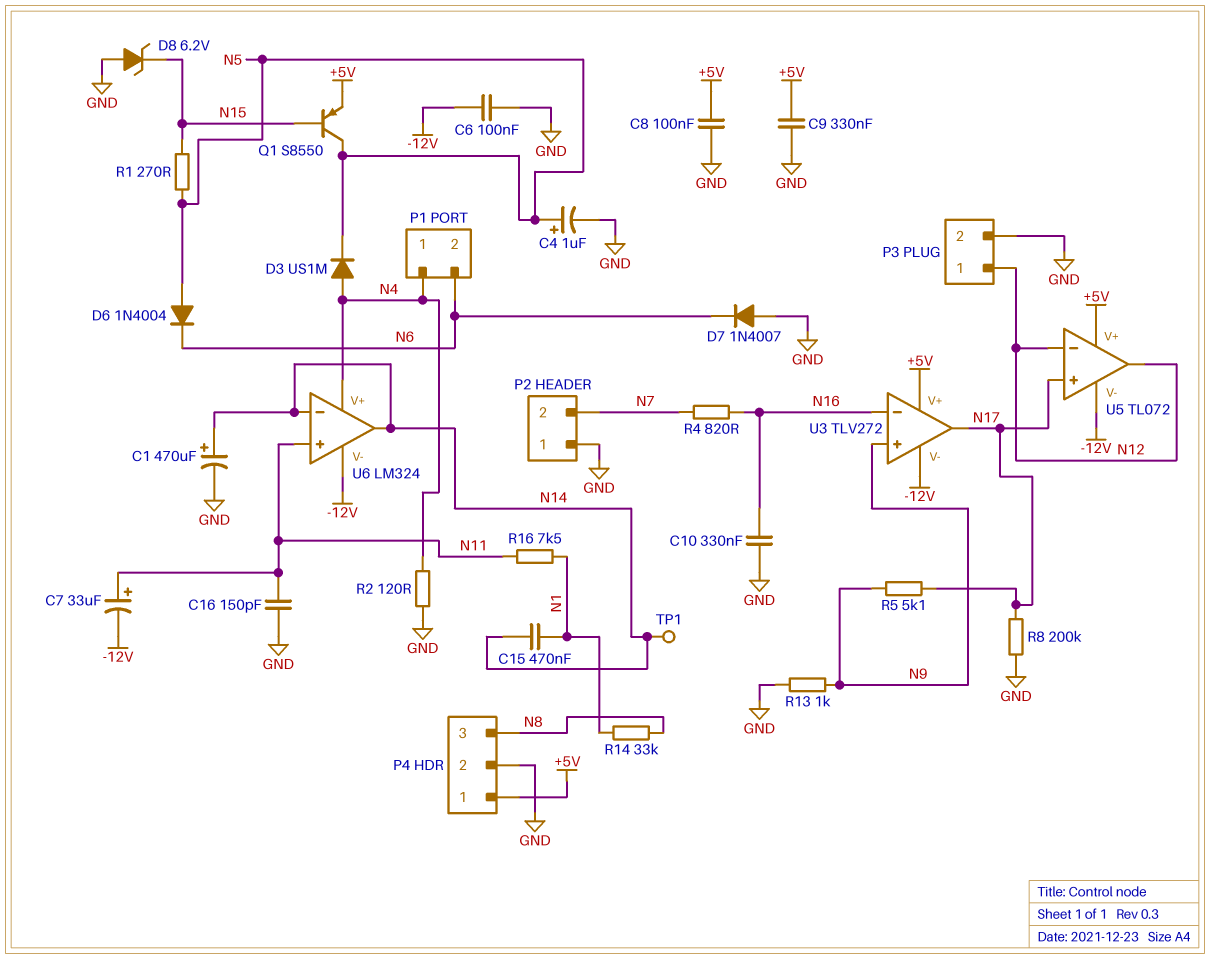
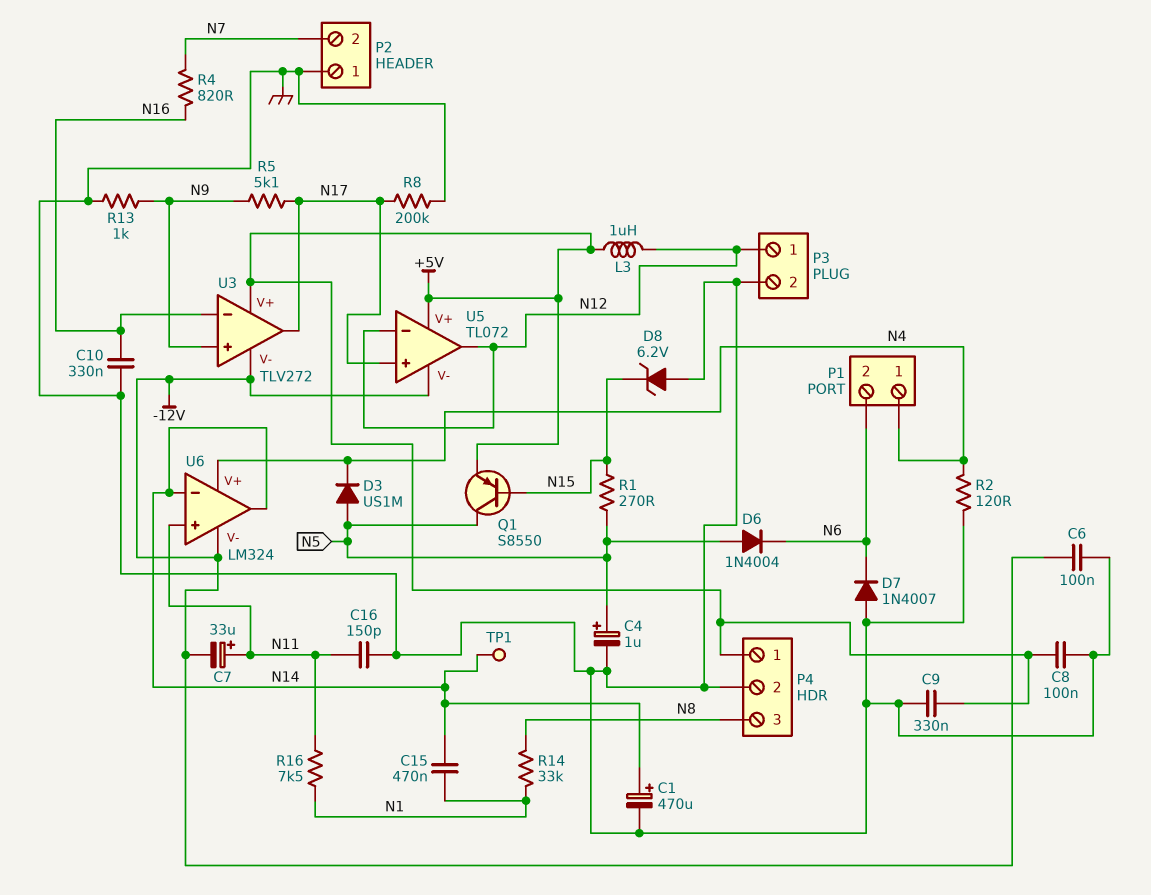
D3: diode US1M (A N4, K N5) -> diode US1M (A N5, K N4)
L3: none -> 1uH (+5V, N12)

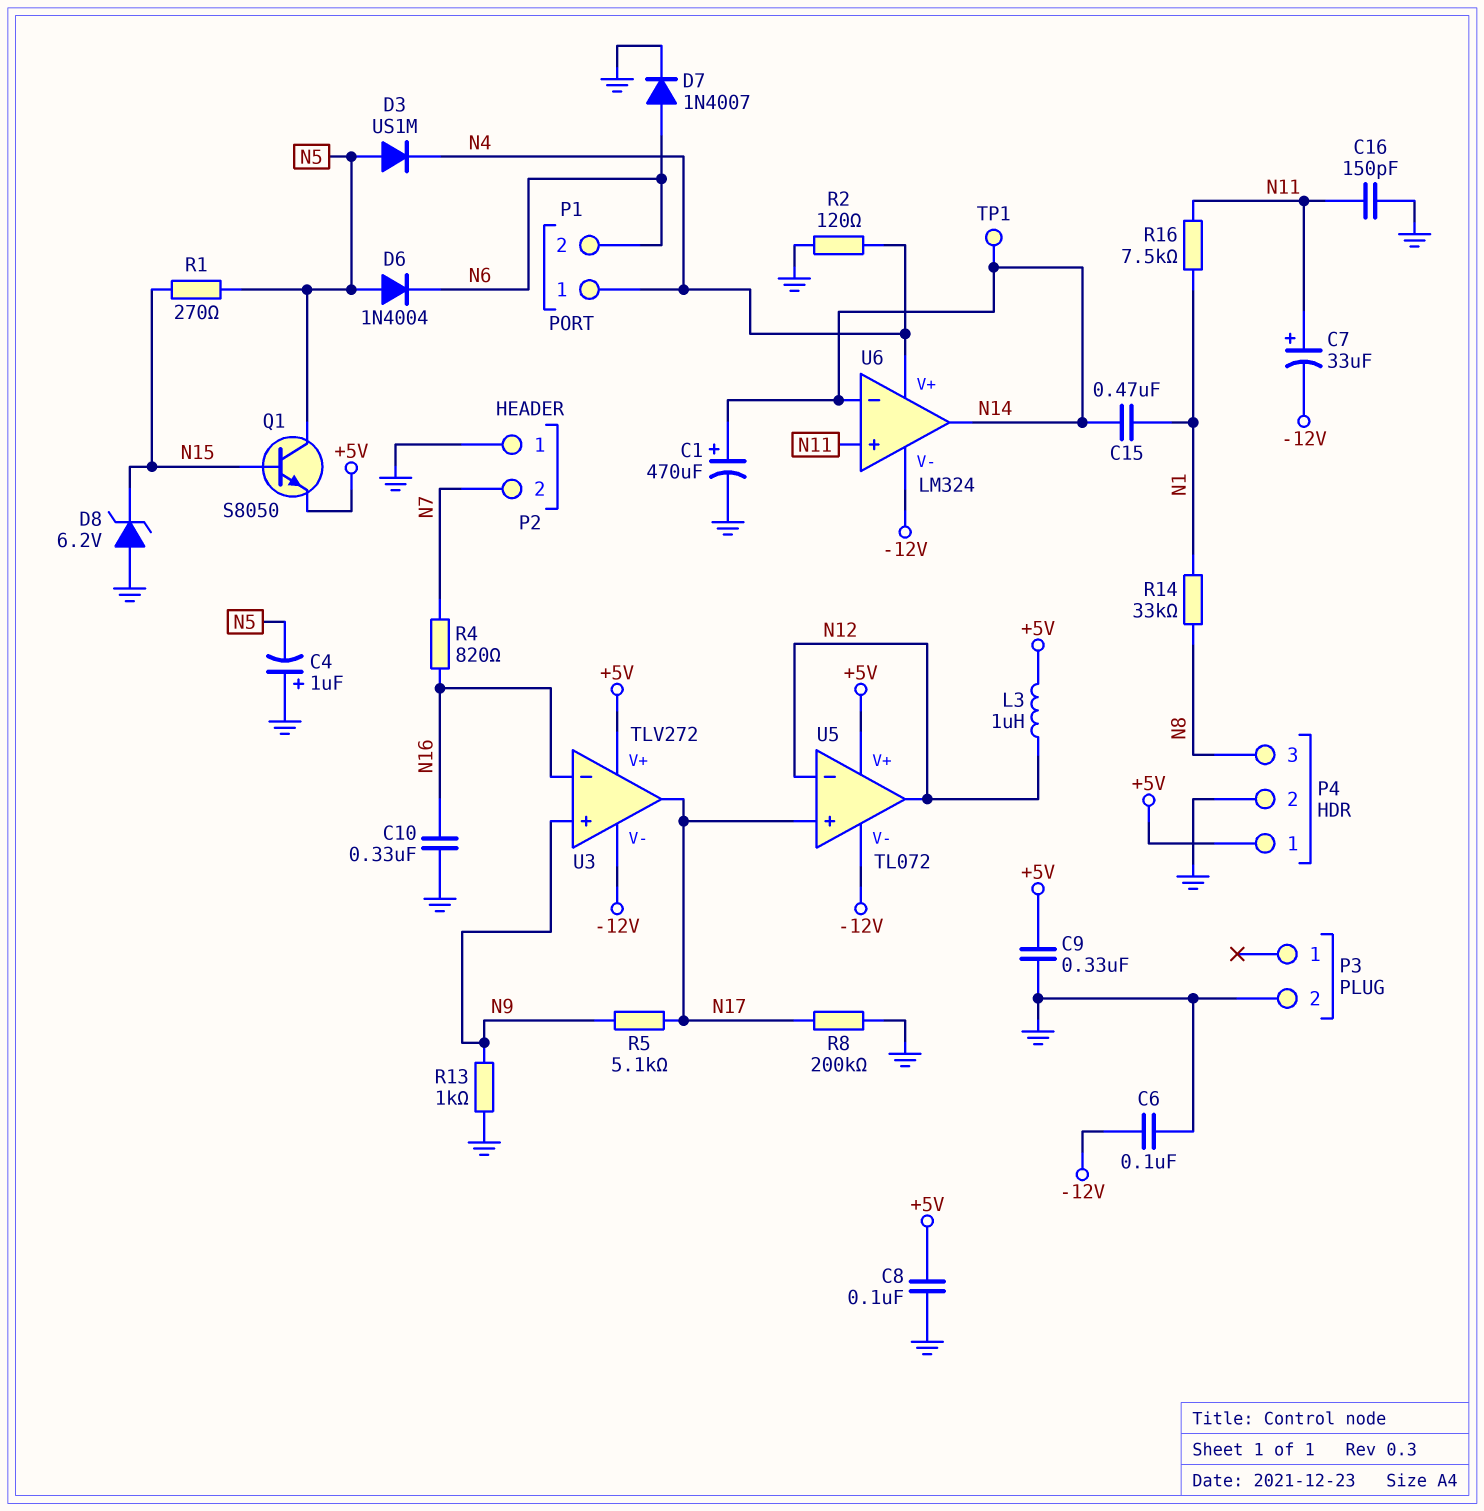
C4: 1uF (plus N5, minus GND) -> 1uF (plus GND, minus N5)
D7: diode 1N4007 (A GND, K N6) -> diode 1N4007 (A N6, K GND)
P3 pin 1: N12 -> none
Q1: PNP S8550 (B N15, C N5, E +5V) -> NPN S8050 (B N15, C N5, E +5V)

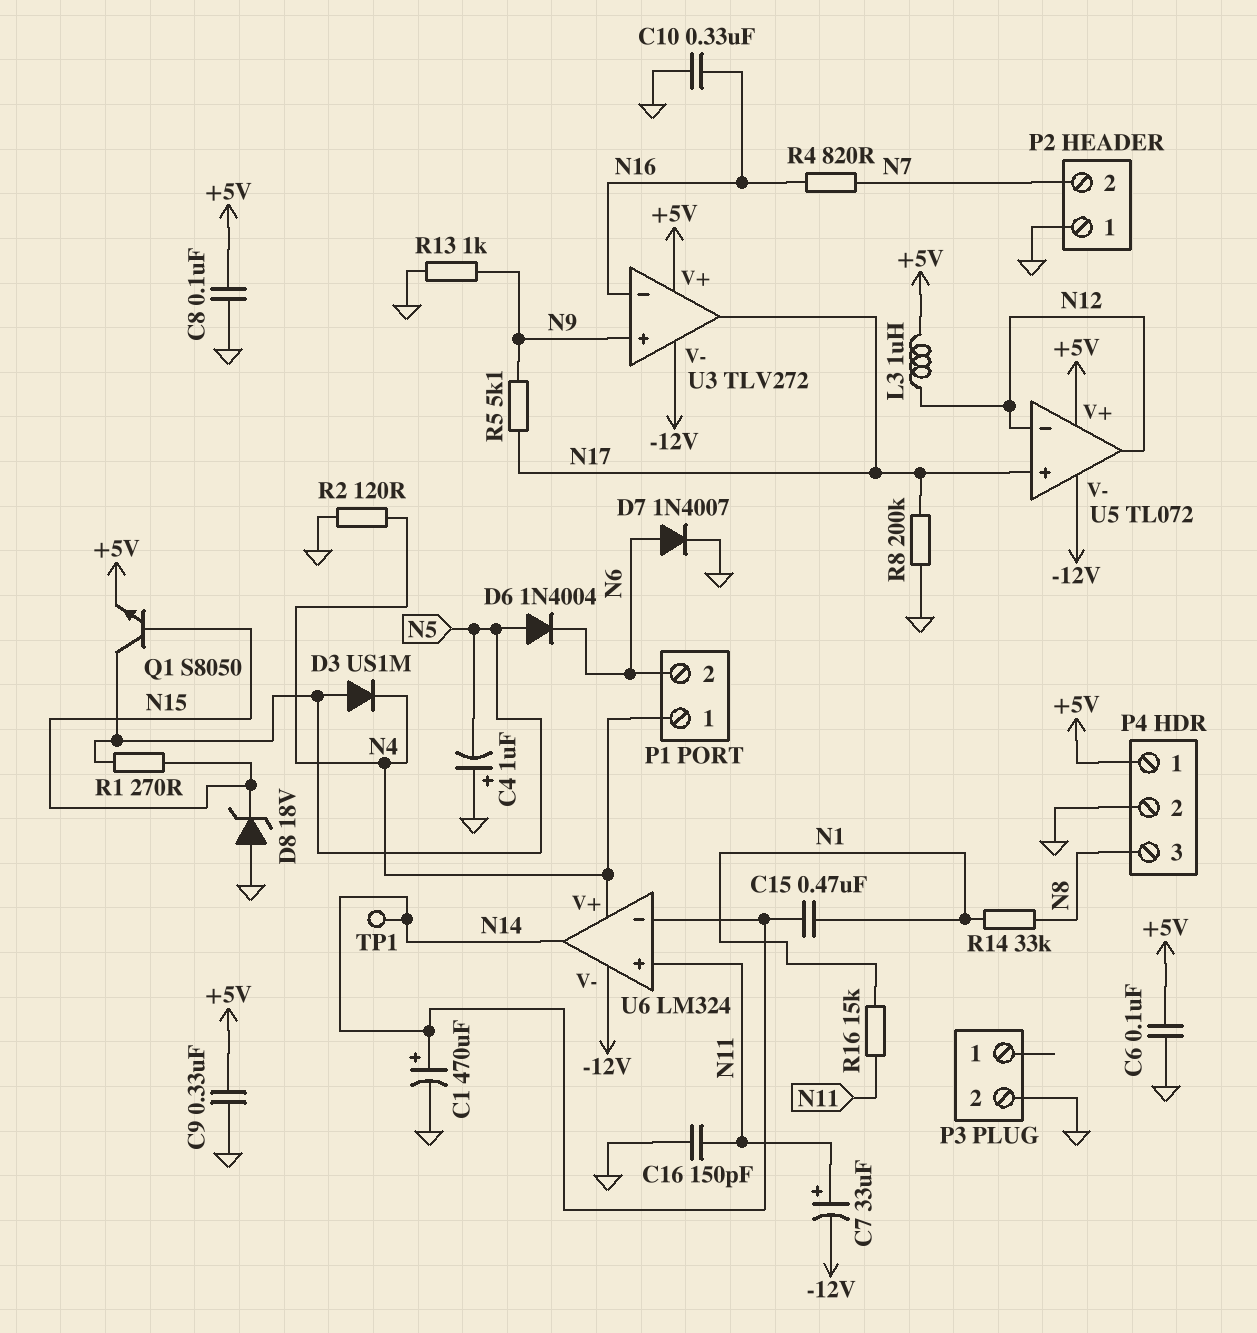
C6: 100nF (-12V, GND) -> 100nF (+5V, GND)
D8: zener 6.2V (A GND, K N15) -> zener 18V (A GND, K N15)
R16: 7.5k (N1, N11) -> 15k (N1, N11)

